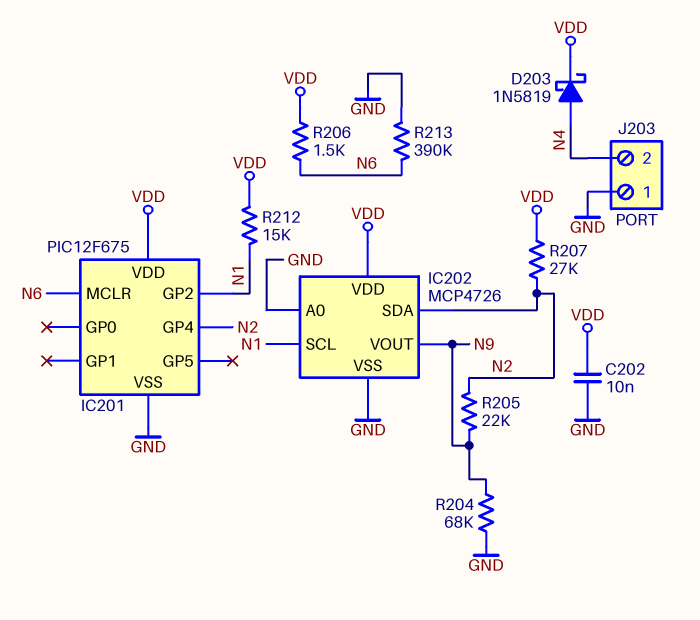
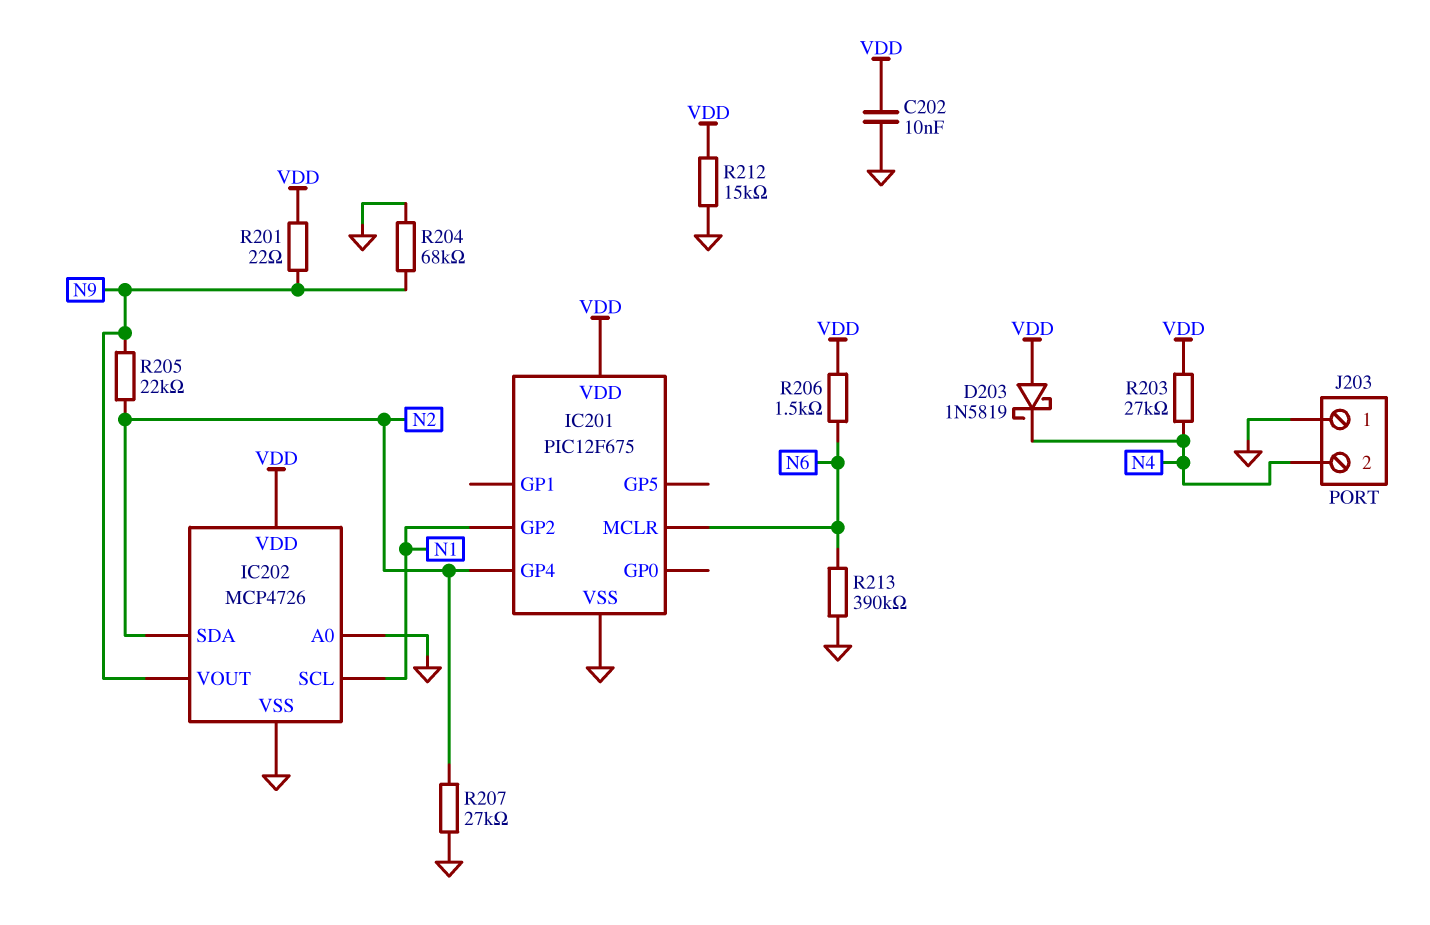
D203: schottky 1N5819 (A N4, K VDD) -> schottky 1N5819 (A VDD, K N4)
R201: none -> 22 (N9, VDD)
R203: none -> 27k (N4, VDD)
R207: 27k (N2, VDD) -> 27k (GND, N2)
R212: 15k (N1, VDD) -> 15k (GND, VDD)

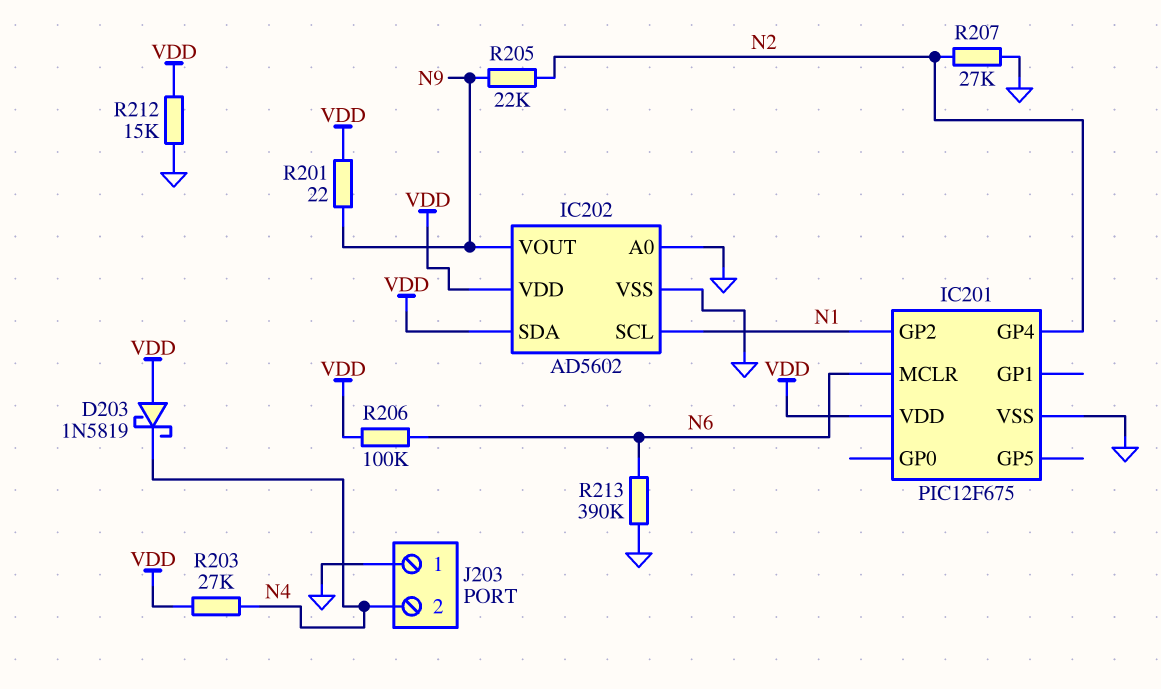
C202: 10nF (GND, VDD) -> none
IC202: MCP4726 -> AD5602
IC202 pin SDA: N2 -> VDD
R204: 68k (GND, N9) -> none
R206: 1.5k (N6, VDD) -> 100k (N6, VDD)

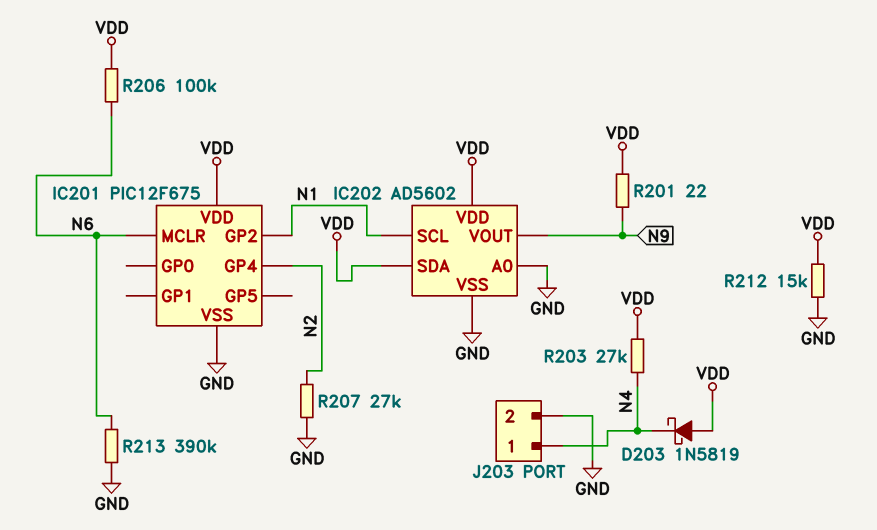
J203 pin 1: GND -> N4
J203 pin 2: N4 -> GND
R205: 22k (N2, N9) -> none

